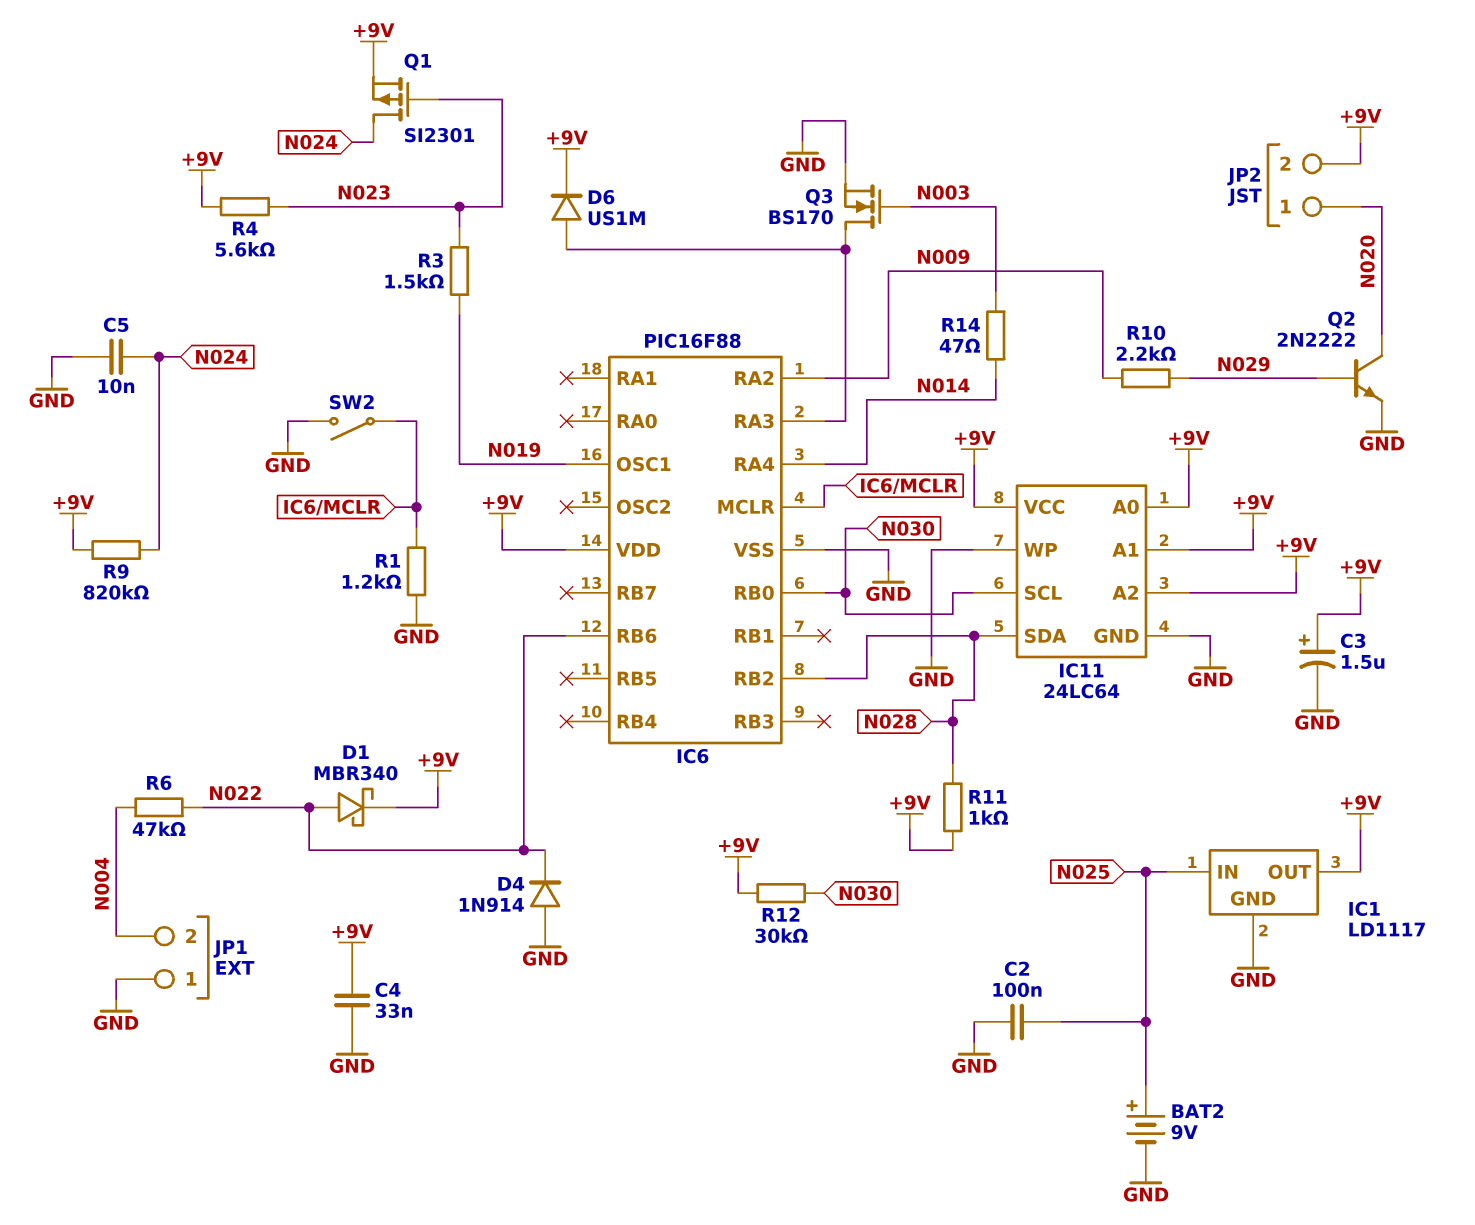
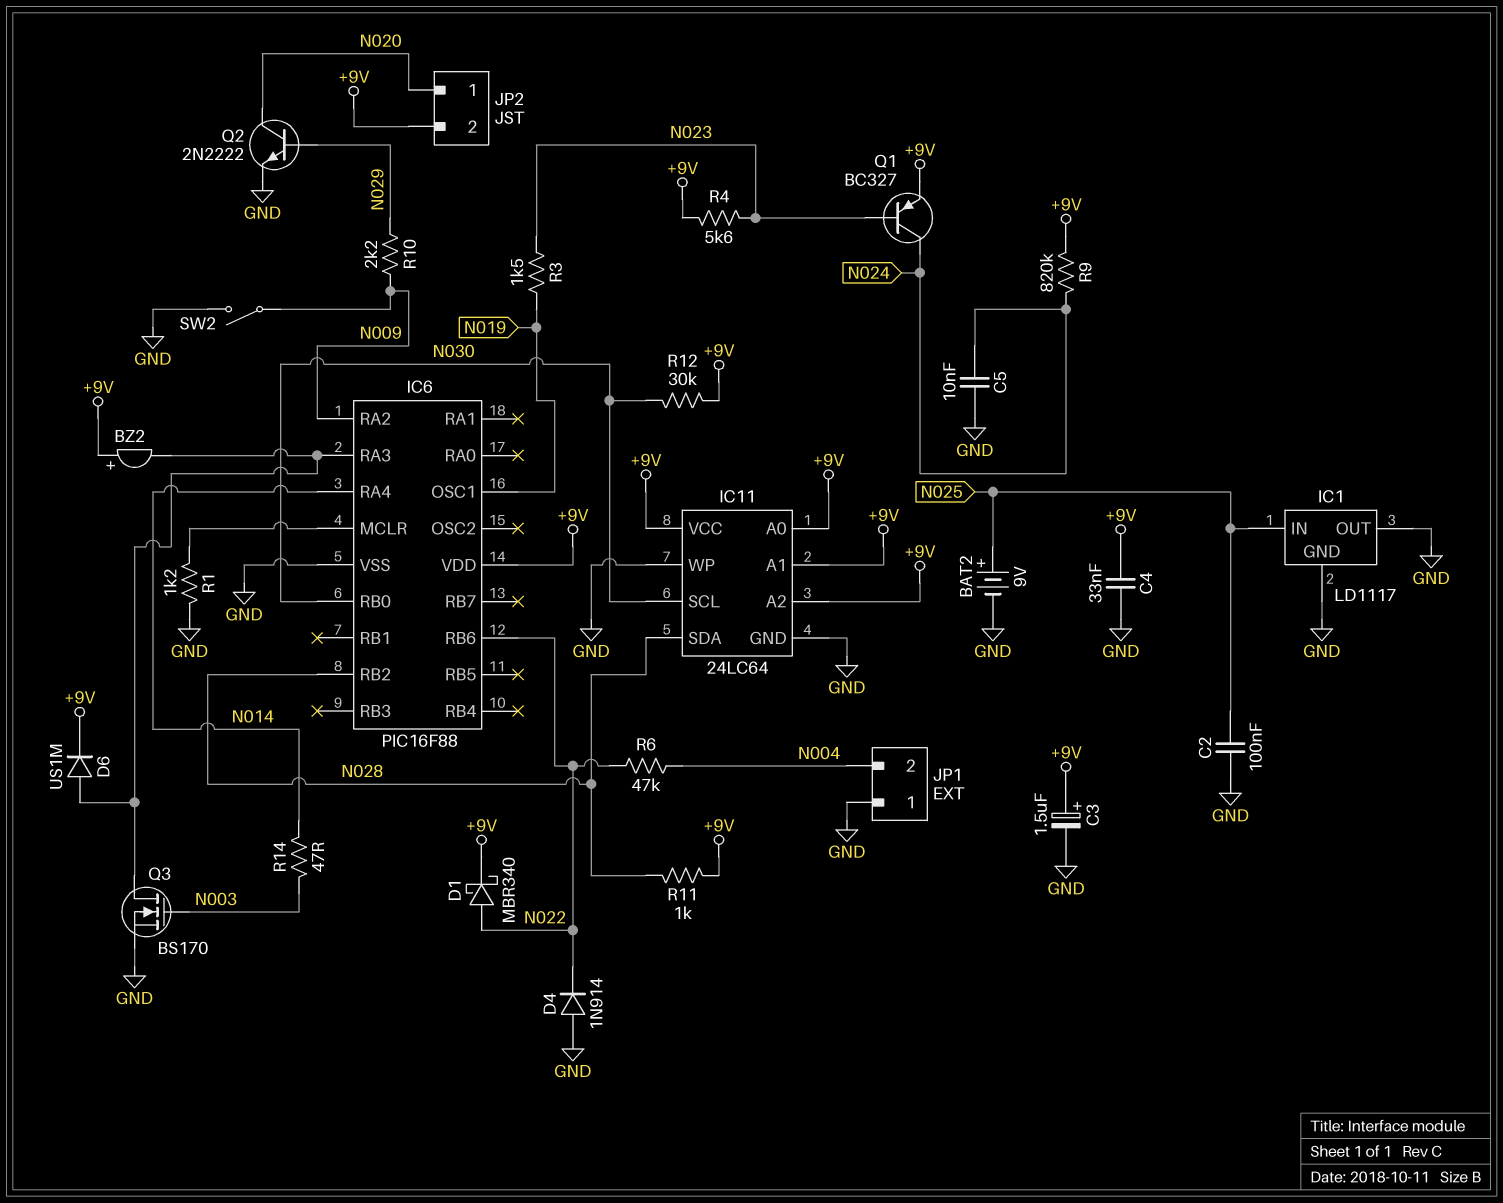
BZ2: none -> buzzer (plus +9V, minus IC6/RA3)
IC1 pin OUT: +9V -> GND
Q1: PMOS SI2301 (G N023, D N024, S +9V) -> PNP BC327 (B N023, C N024, E +9V)
SW2: switch (GND, IC6/MCLR) -> switch (GND, N009)

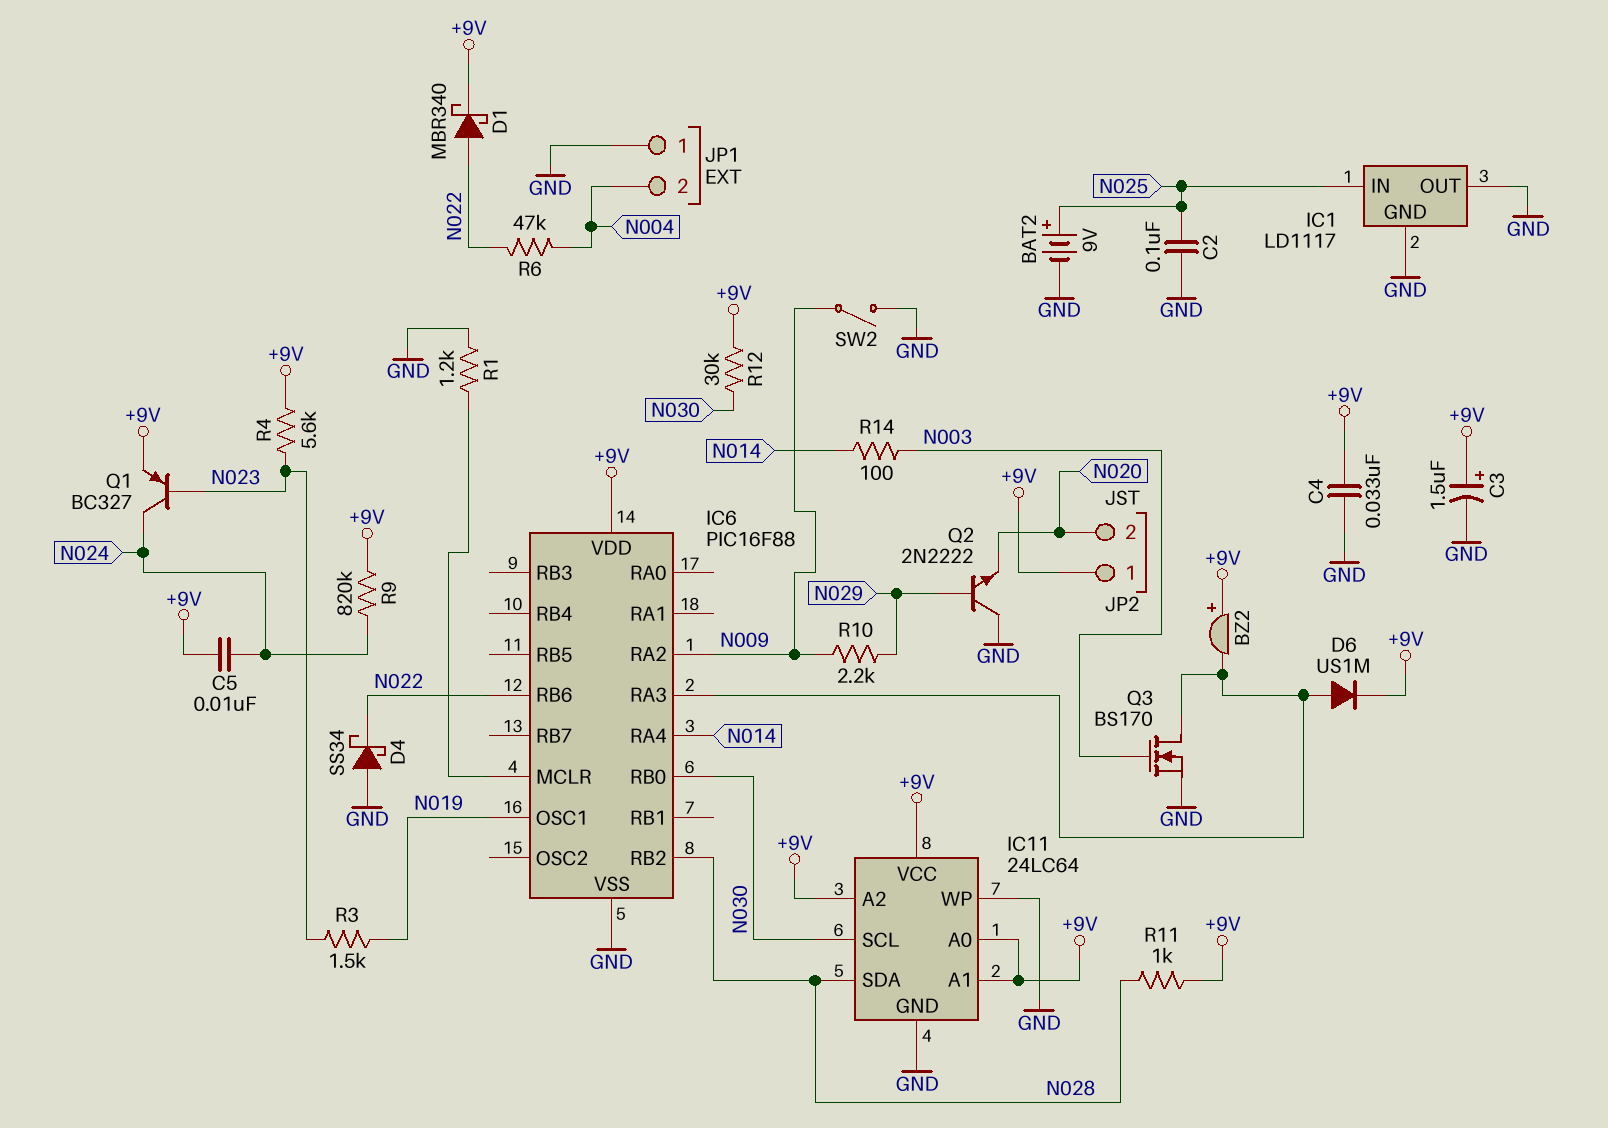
C5: 10nF (GND, N024) -> 10nF (+9V, N024)
D4: diode 1N914 (A GND, K N022) -> schottky SS34 (A GND, K N022)
JP2 pin 1: N020 -> +9V
JP2 pin 2: +9V -> N020
Q2: NPN 2N2222 (B N029, C N020, E GND) -> NPN 2N2222 (B N029, C GND, E N020)
R14: 47 (N003, N014) -> 100 (N003, N014)

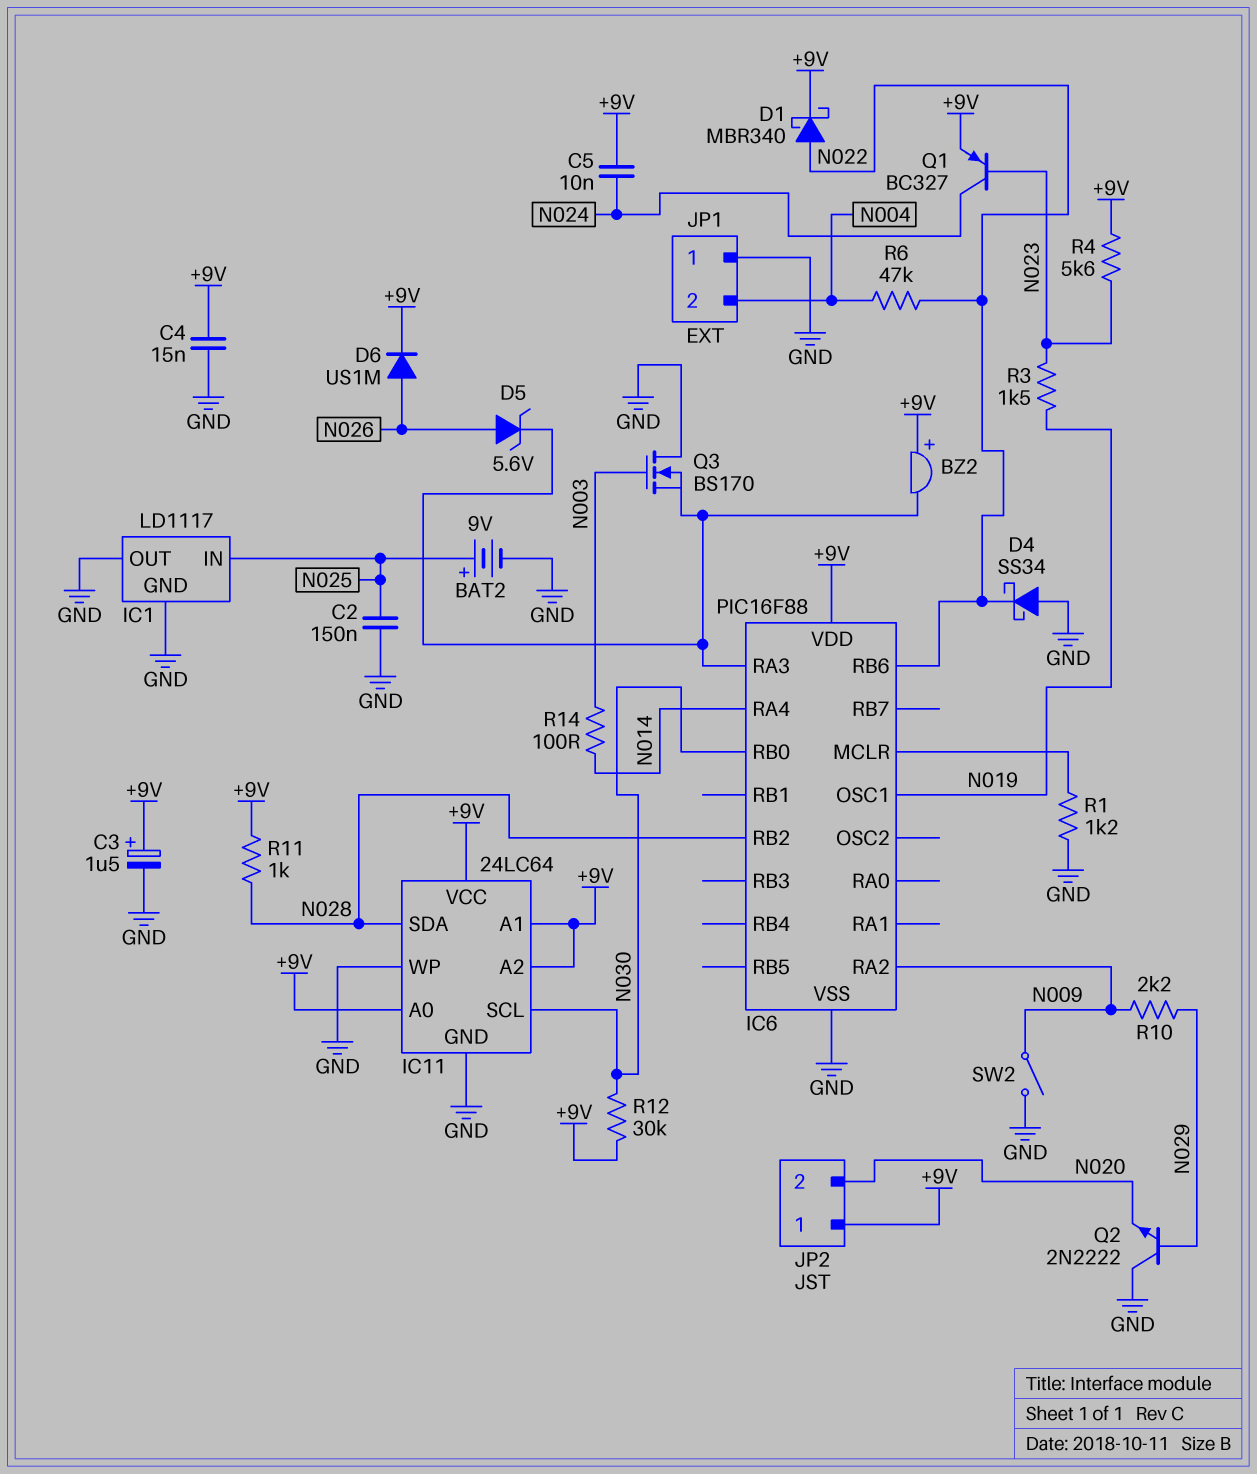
C2: 100nF (GND, N025) -> 150nF (GND, N025)
C4: 33nF (+9V, GND) -> 15nF (+9V, GND)
D5: none -> zener 5.6V (A N026, K IC6/RA3)
D6: diode US1M (A IC6/RA3, K +9V) -> diode US1M (A N026, K +9V)
Q3: NMOS BS170 (G N003, D IC6/RA3, S GND) -> NMOS BS170 (G N003, D GND, S IC6/RA3)
R9: 820k (+9V, N024) -> none

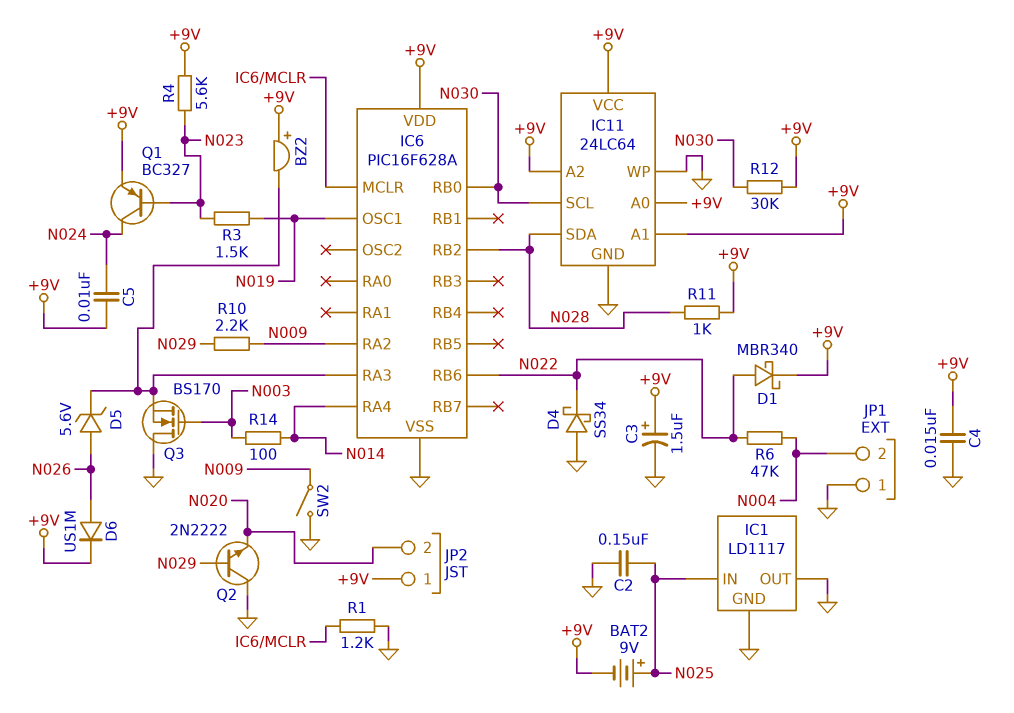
BAT2: 9V (plus N025, minus GND) -> 9V (plus N025, minus +9V)
IC6: PIC16F88 -> PIC16F628A

